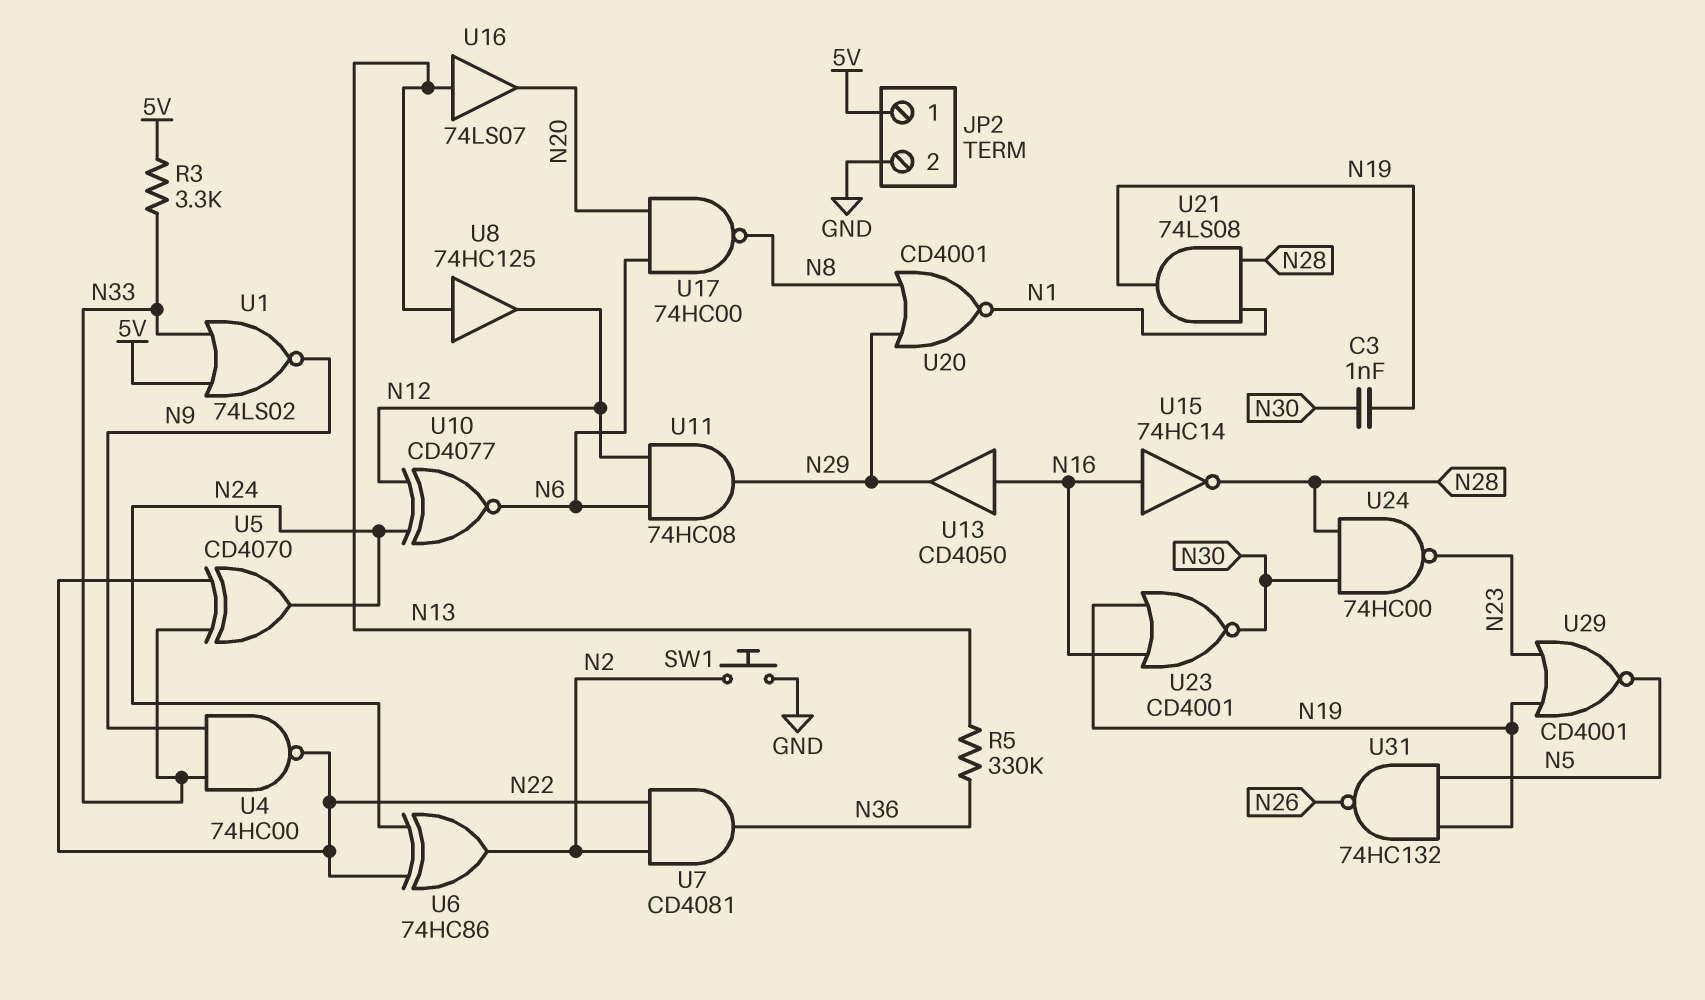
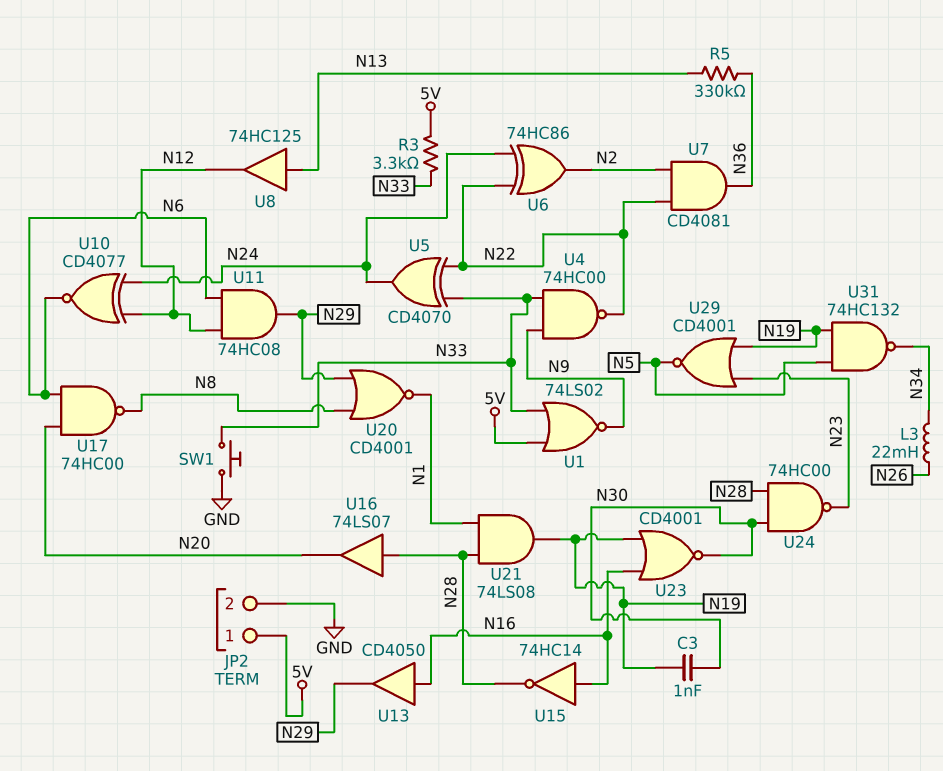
L3: none -> 22mH (N26, N34)
SW1: button (GND, N2) -> button (GND, N33)
U16: buffer 74LS07 (in N13, out N20) -> buffer 74LS07 (in N28, out N20)
U31: NAND 74HC132 (in N5, in N19, out N26) -> NAND 74HC132 (in N5, in N19, out N34)

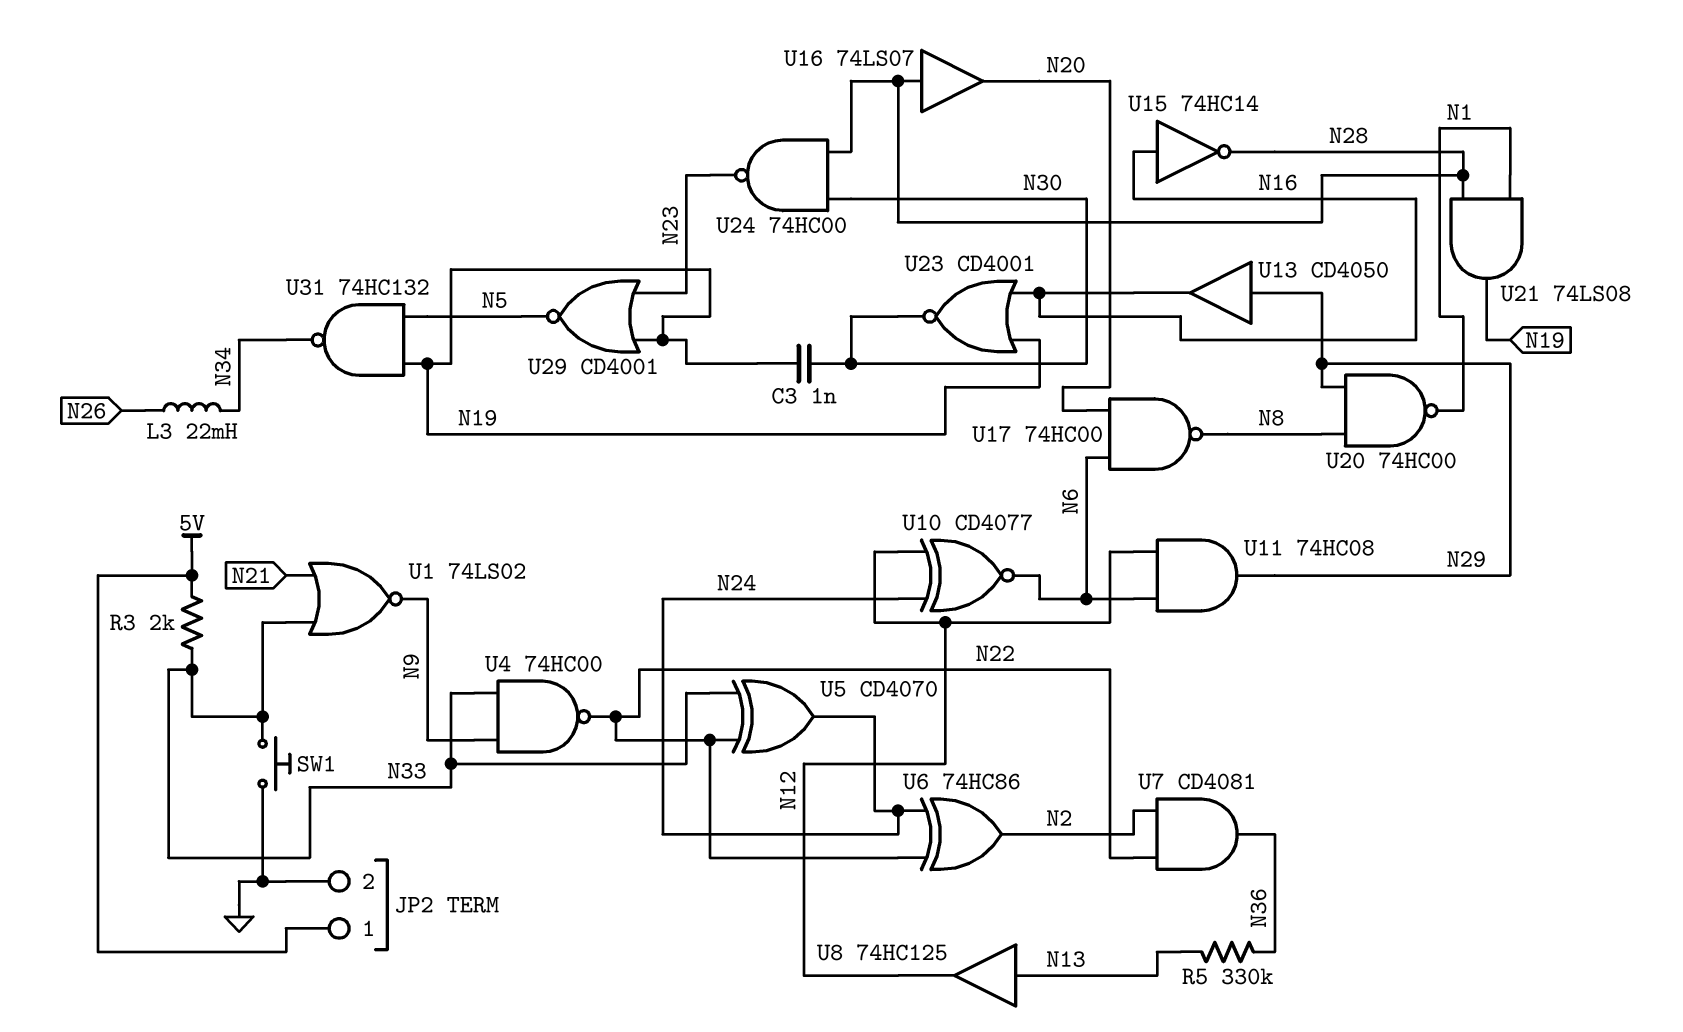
R3: 3.3k (5V, N33) -> 2k (5V, N33)
U1: NOR 74LS02 (in 5V, in N33, out N9) -> NOR 74LS02 (in N21, in N33, out N9)
U13: buffer CD4050 (in N16, out N29) -> buffer CD4050 (in N29, out N16)
U20: NOR CD4001 (in N8, in N29, out N1) -> NAND 74HC00 (in N8, in N29, out N1)

